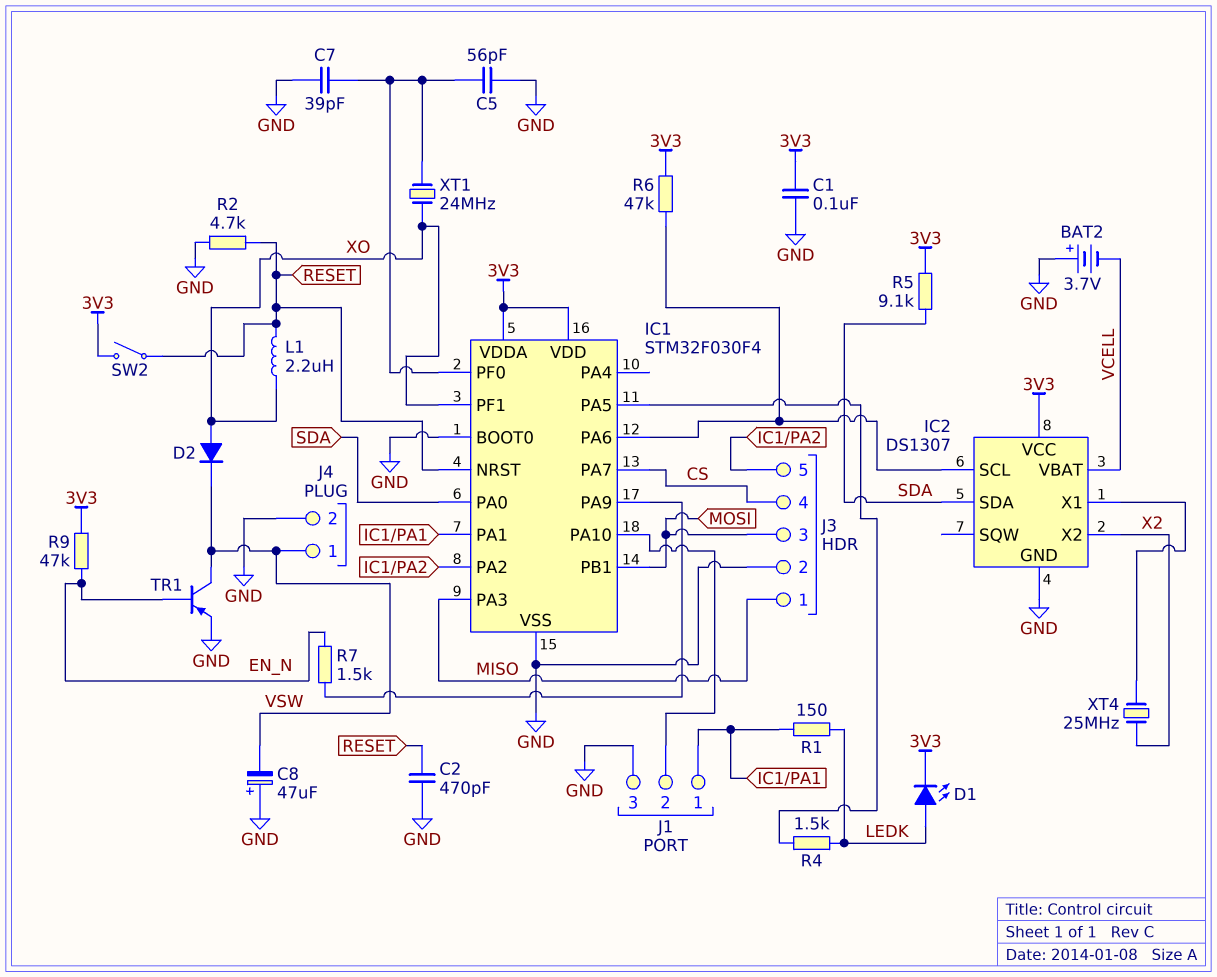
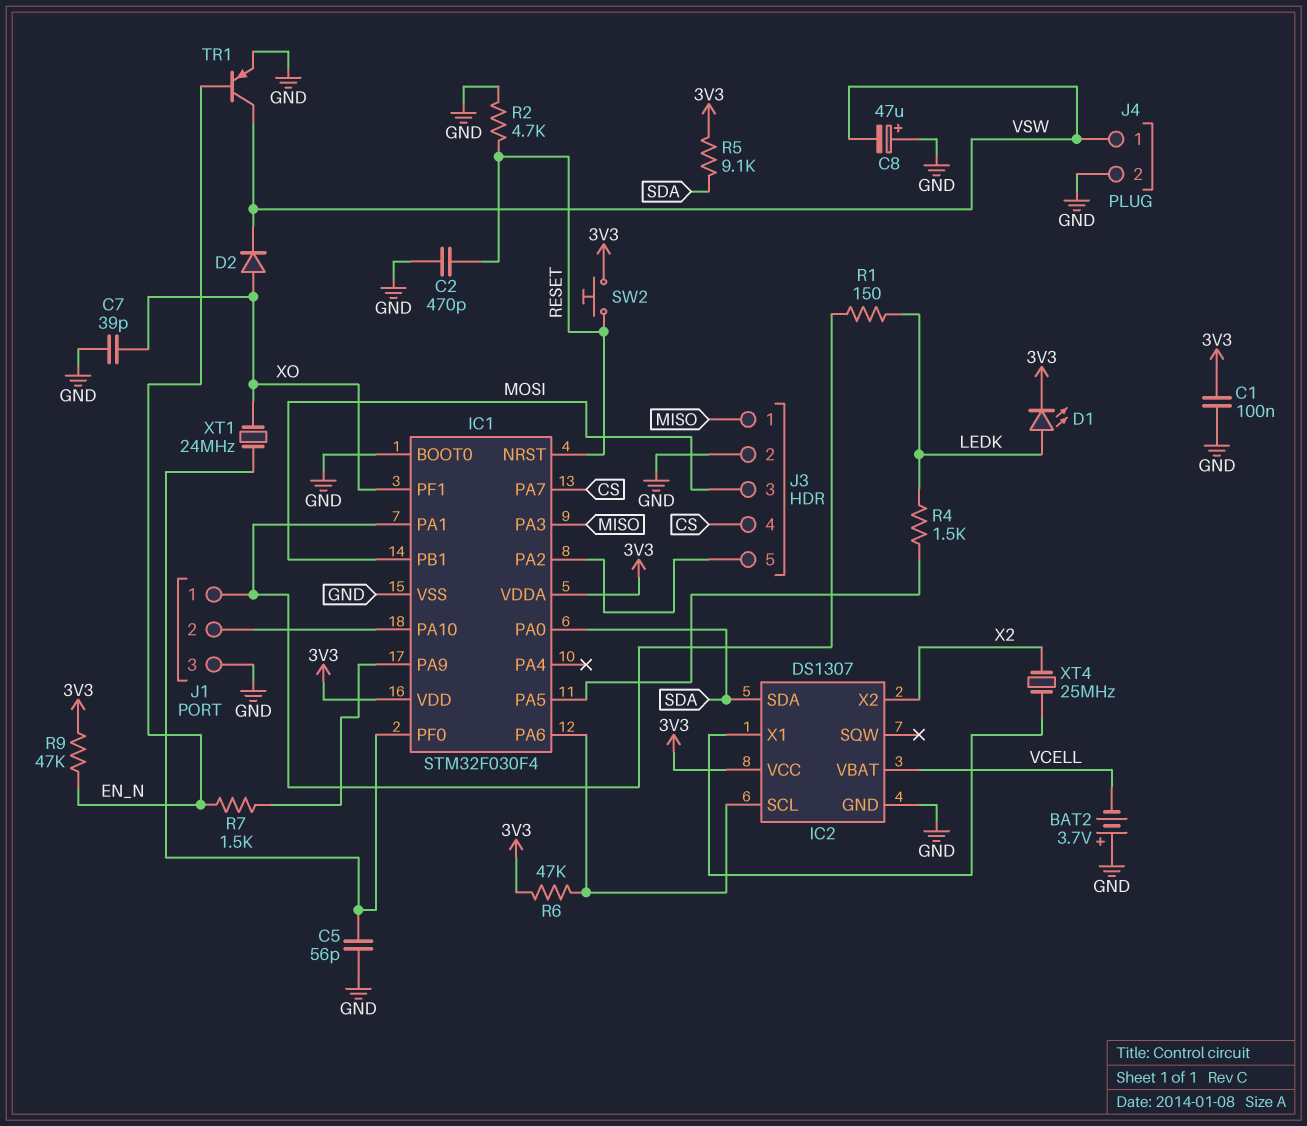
C7: 39pF (GND, IC1/PF0) -> 39pF (GND, XO)
L1: 2.2uH (RESET, XO) -> none
SW2: switch (3V3, RESET) -> button (3V3, RESET)

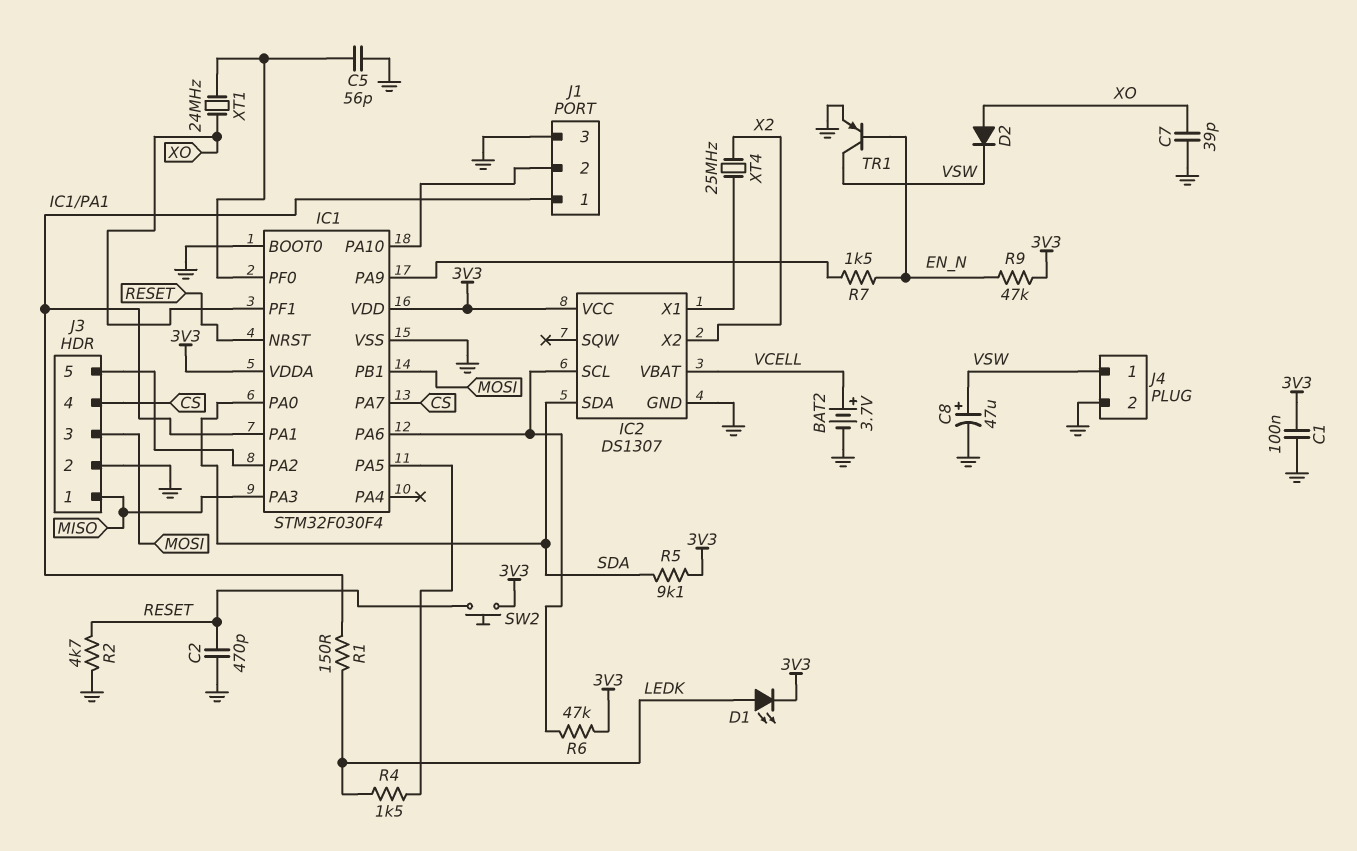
BAT2: 3.7V (plus GND, minus VCELL) -> 3.7V (plus VCELL, minus GND)
C8: 47uF (plus GND, minus VSW) -> 47uF (plus VSW, minus GND)

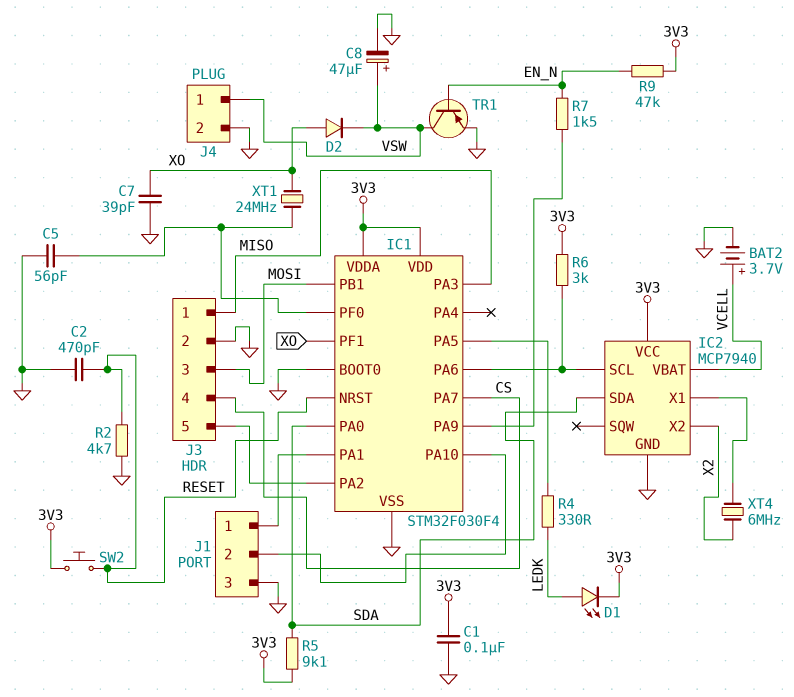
IC2: DS1307 -> MCP7940
R1: 150 (IC1/PA1, LEDK) -> none
R4: 1.5k (IC1/PA5, LEDK) -> 330 (IC1/PA5, LEDK)
R6: 47k (3V3, IC1/PA6) -> 3k (3V3, IC1/PA6)
XT4: 25MHz (IC2/X1, X2) -> 6MHz (IC2/X1, X2)

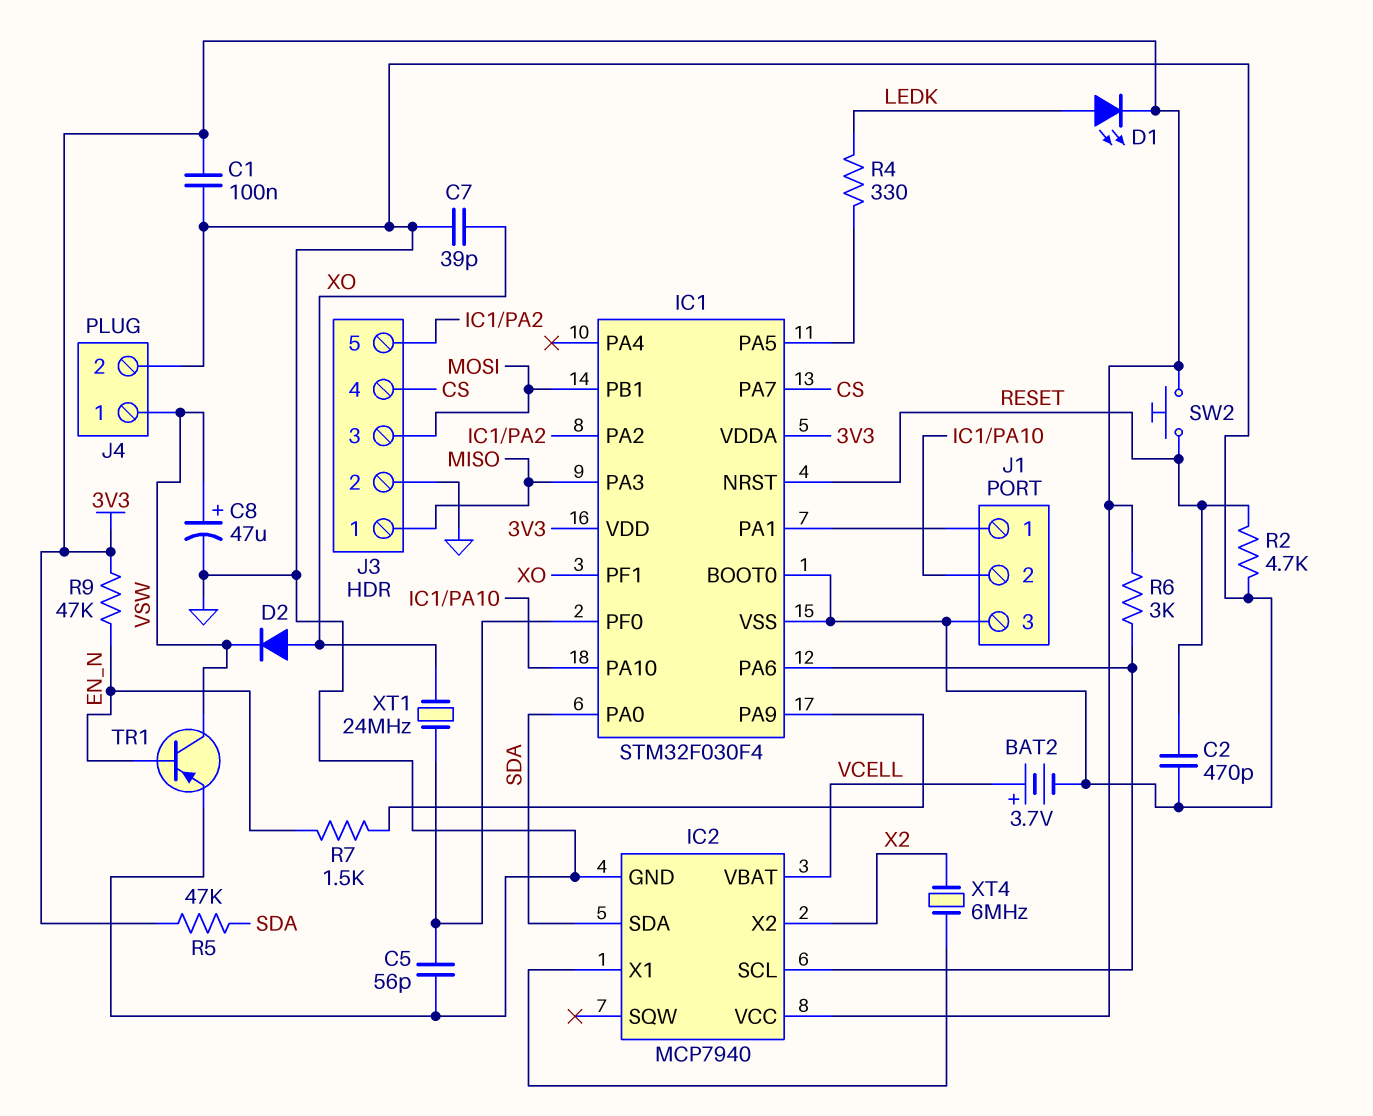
R5: 9.1k (3V3, SDA) -> 47k (3V3, SDA)

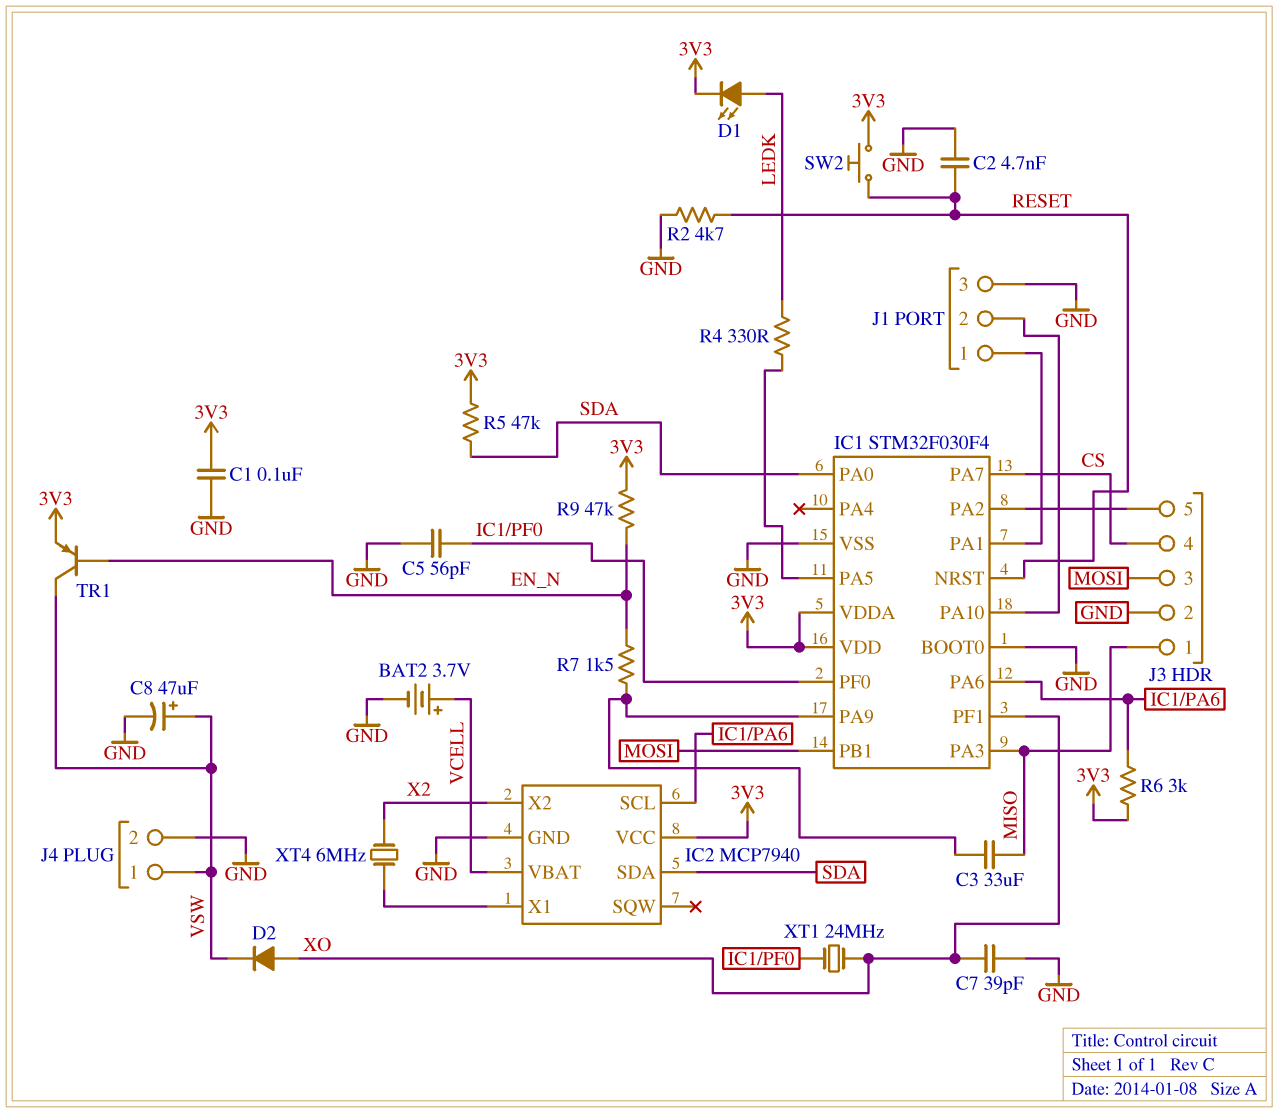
C2: 470pF (GND, RESET) -> 4.7nF (GND, RESET)
C3: none -> 33uF (IC1/PA9, MISO)
TR1: PNP (B EN_N, C VSW, E GND) -> PNP (B EN_N, C VSW, E 3V3)

